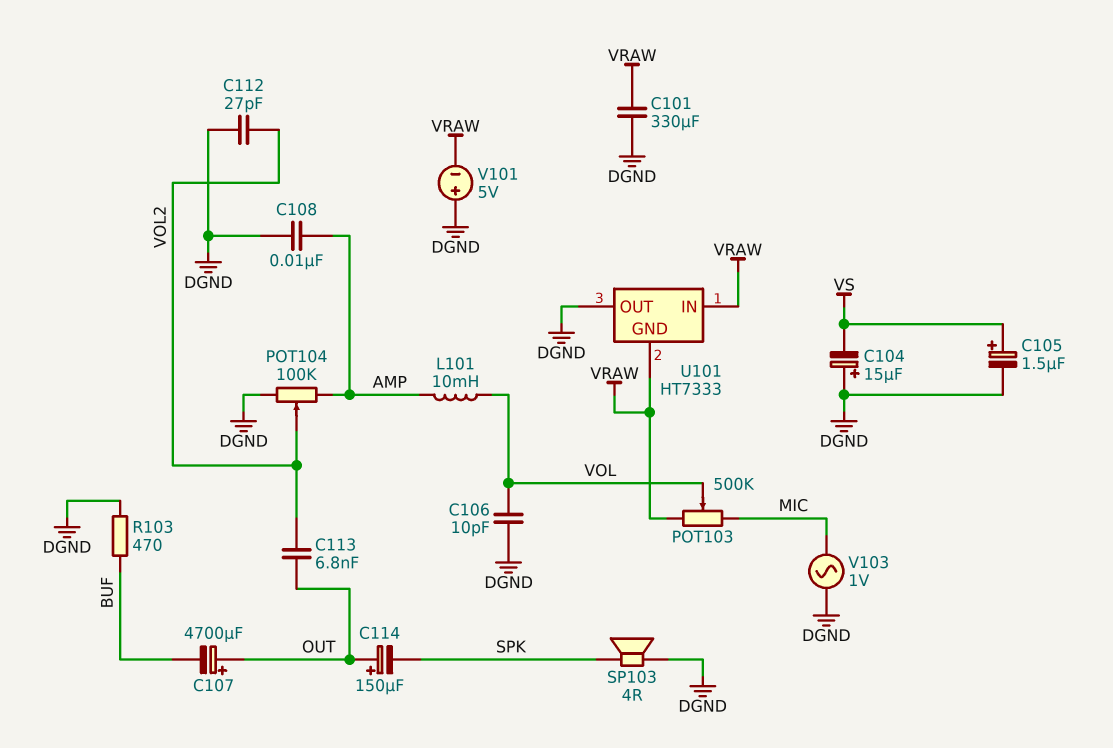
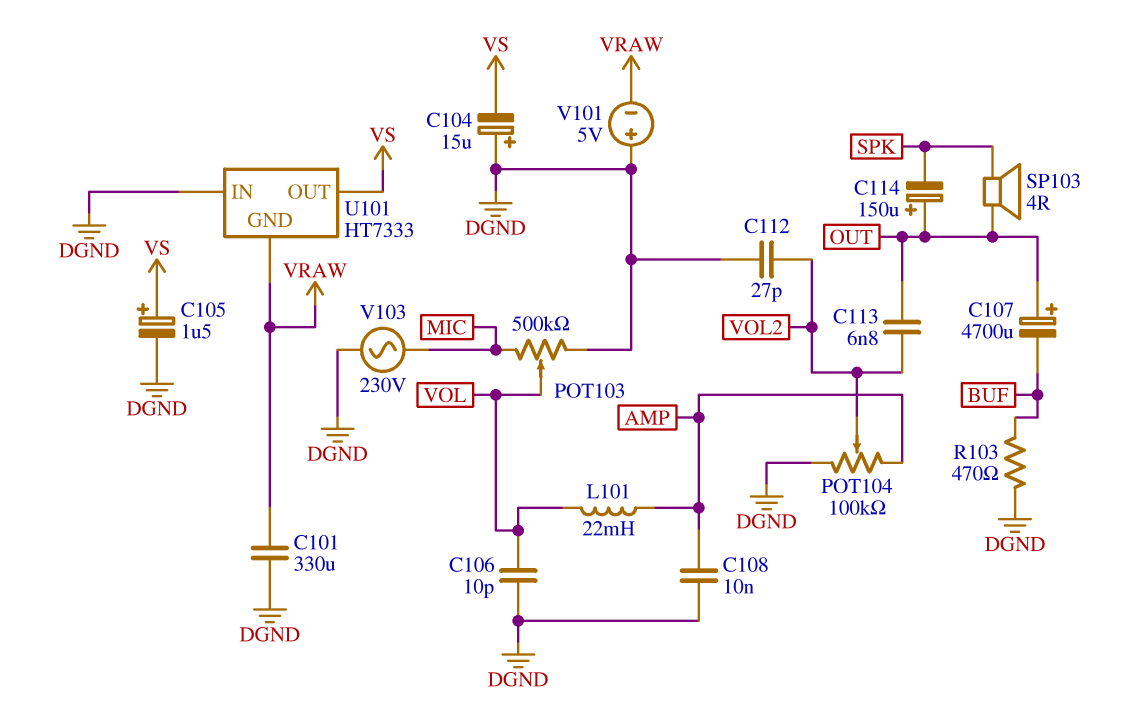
L101: 10mH (AMP, VOL) -> 22mH (AMP, VOL)
POT103: 500k (MIC, VRAW, wiper VOL) -> 500k (DGND, MIC, wiper VOL)
SP103: speaker 4R (DGND, SPK) -> speaker 4R (OUT, SPK)
U101 pin IN: VRAW -> DGND
U101 pin OUT: DGND -> VS
V103: AC 1V (DGND, MIC) -> AC 230V (DGND, MIC)

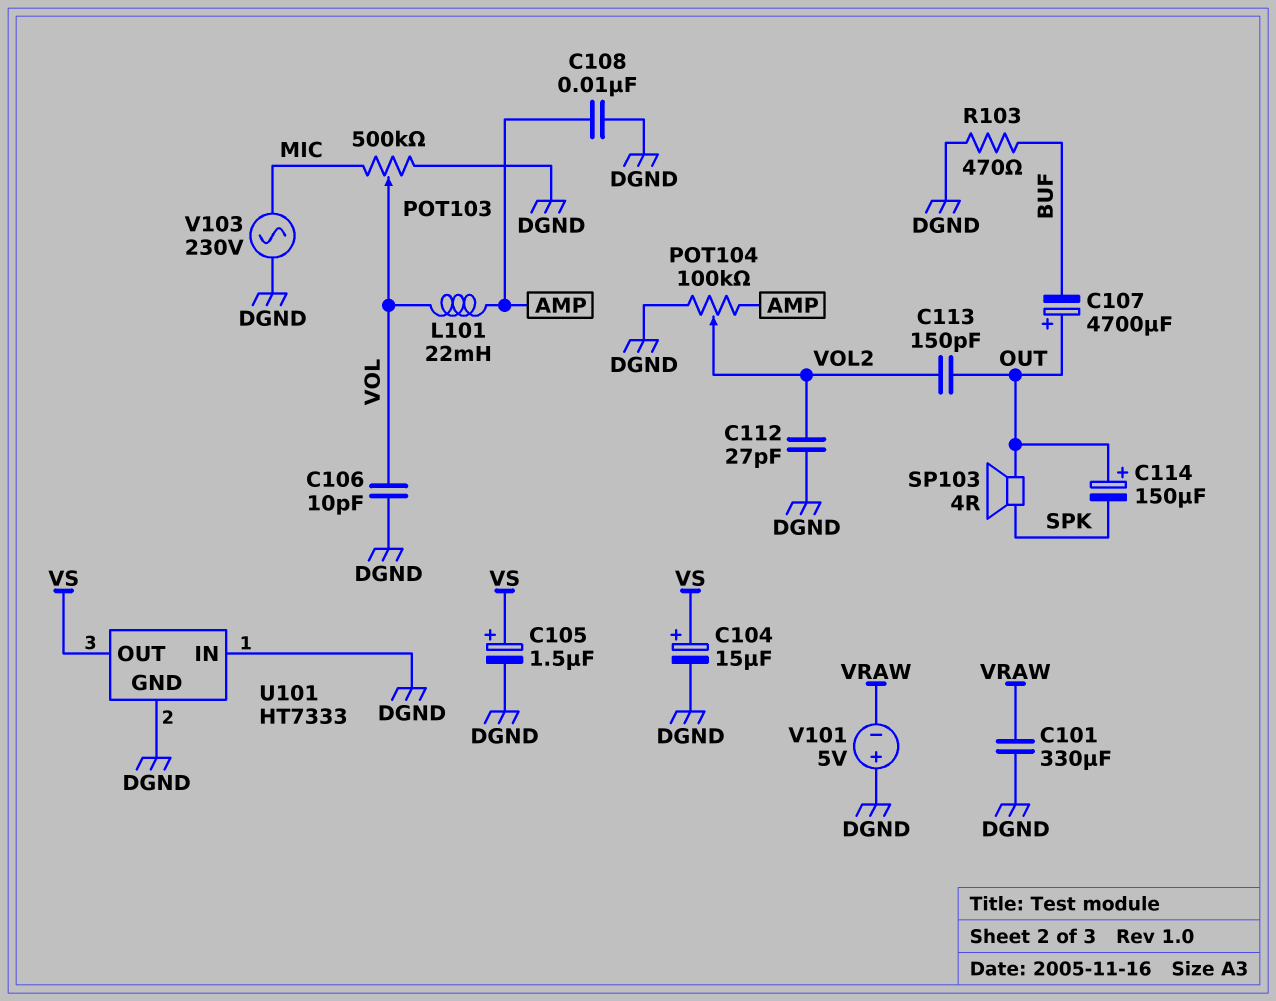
C104: 15uF (plus DGND, minus VS) -> 15uF (plus VS, minus DGND)
C113: 6.8nF (OUT, VOL2) -> 150pF (OUT, VOL2)
U101 pin GND: VRAW -> DGND

